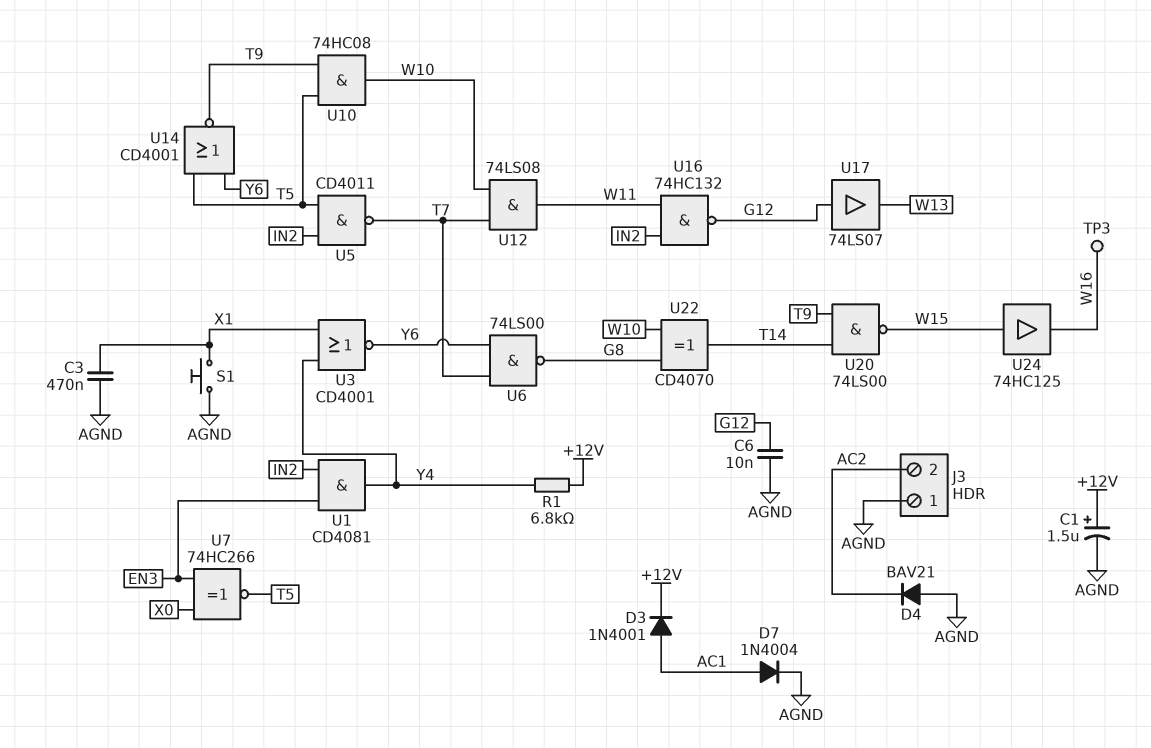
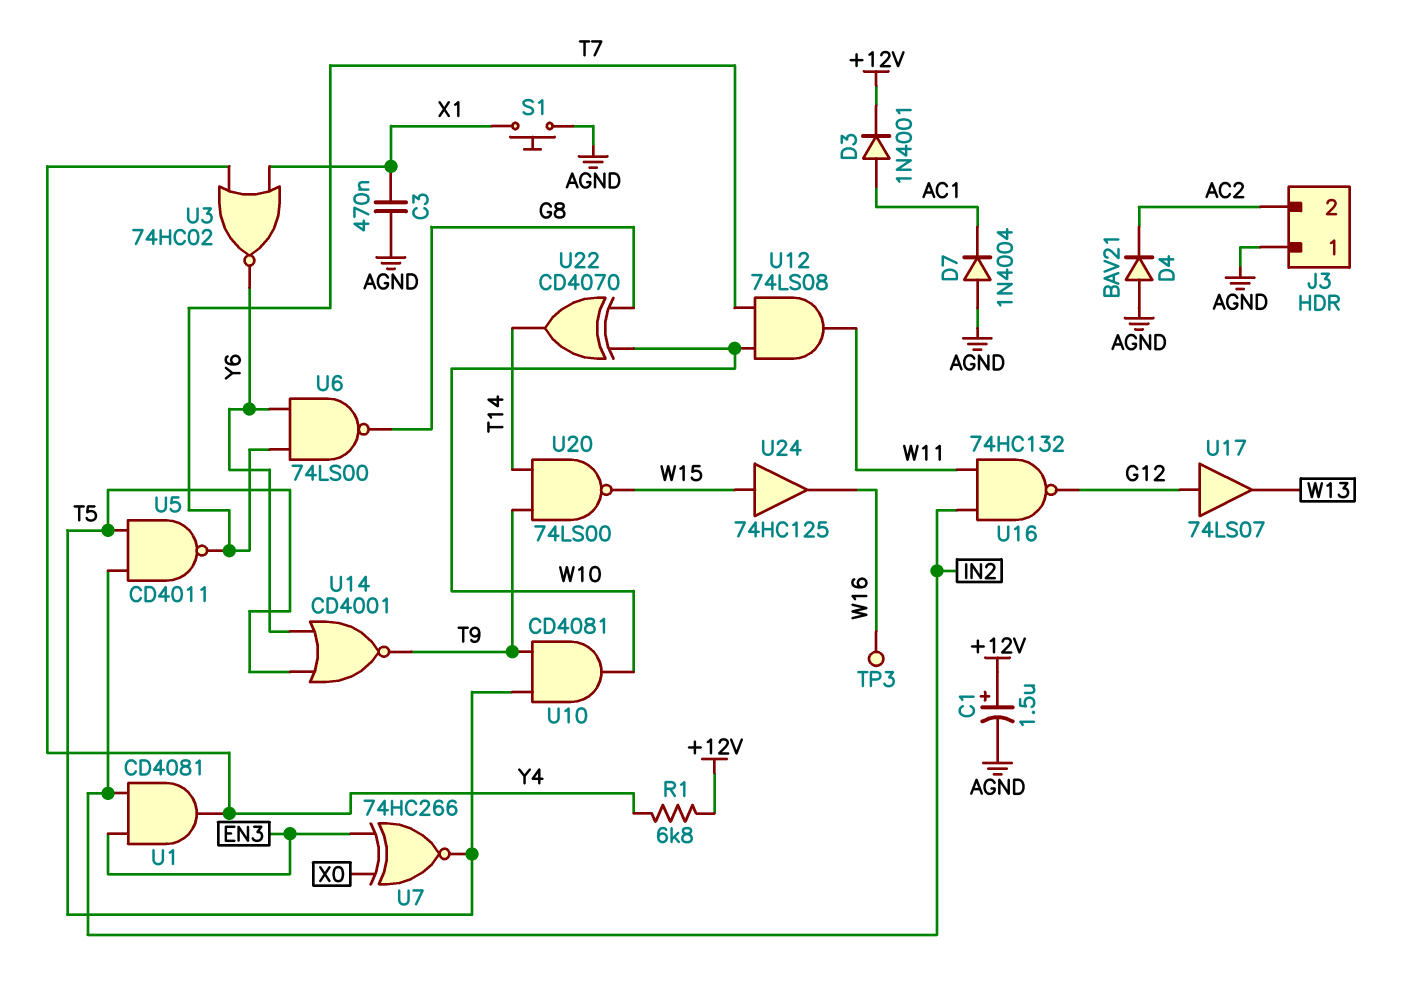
C6: 10nF (AGND, G12) -> none
D7: diode 1N4004 (A AC1, K AGND) -> diode 1N4004 (A AGND, K AC1)
U3: NOR CD4001 (in X1, in Y4, out Y6) -> NOR 74HC02 (in X1, in Y4, out Y6)
U10: AND 74HC08 (in T5, in T9, out W10) -> AND CD4081 (in T5, in T9, out W10)

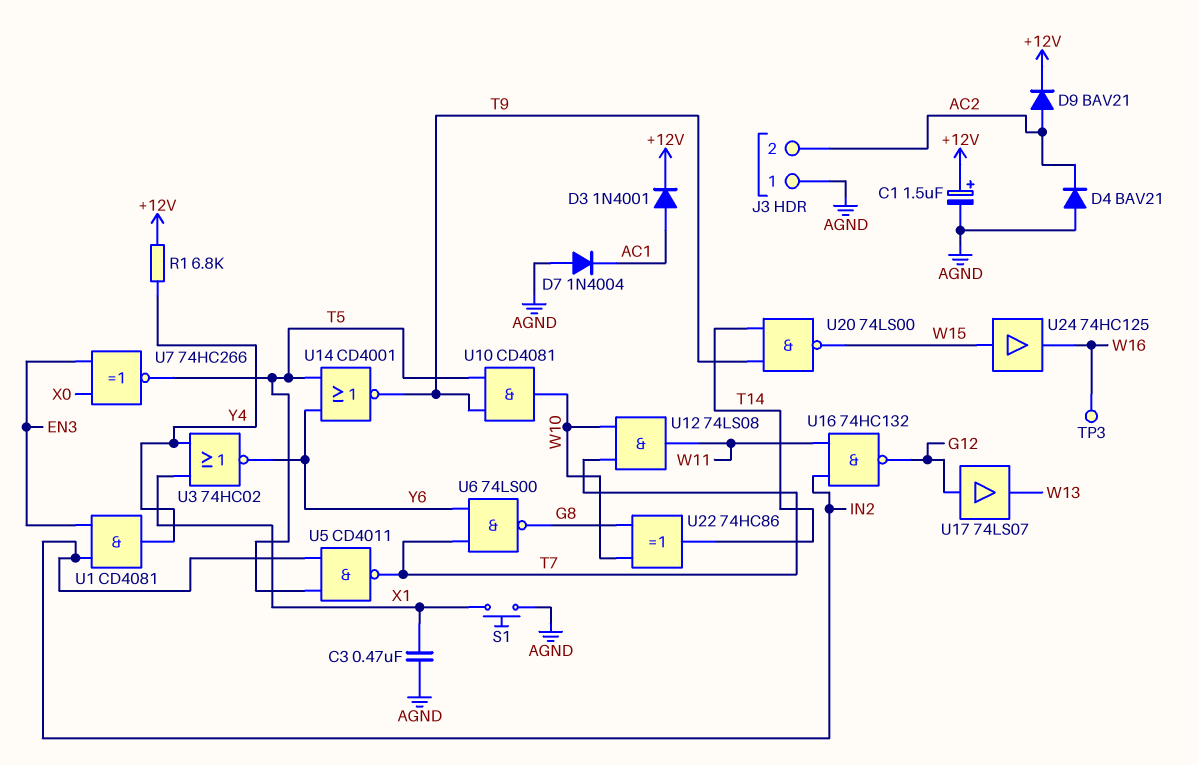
D9: none -> diode BAV21 (A AC2, K +12V)
U22: XOR CD4070 (in G8, in W10, out T14) -> XOR 74HC86 (in G8, in W10, out T14)

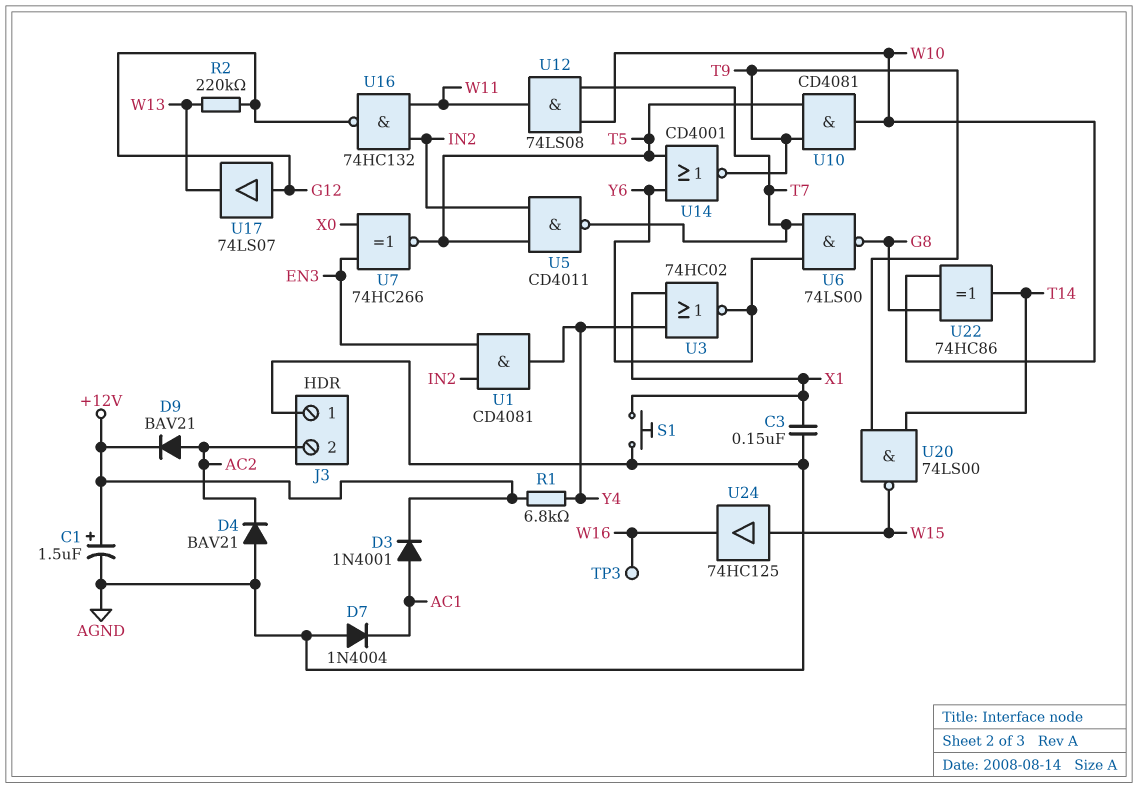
C3: 470nF (AGND, X1) -> 150nF (AGND, X1)
R2: none -> 220k (G12, W13)

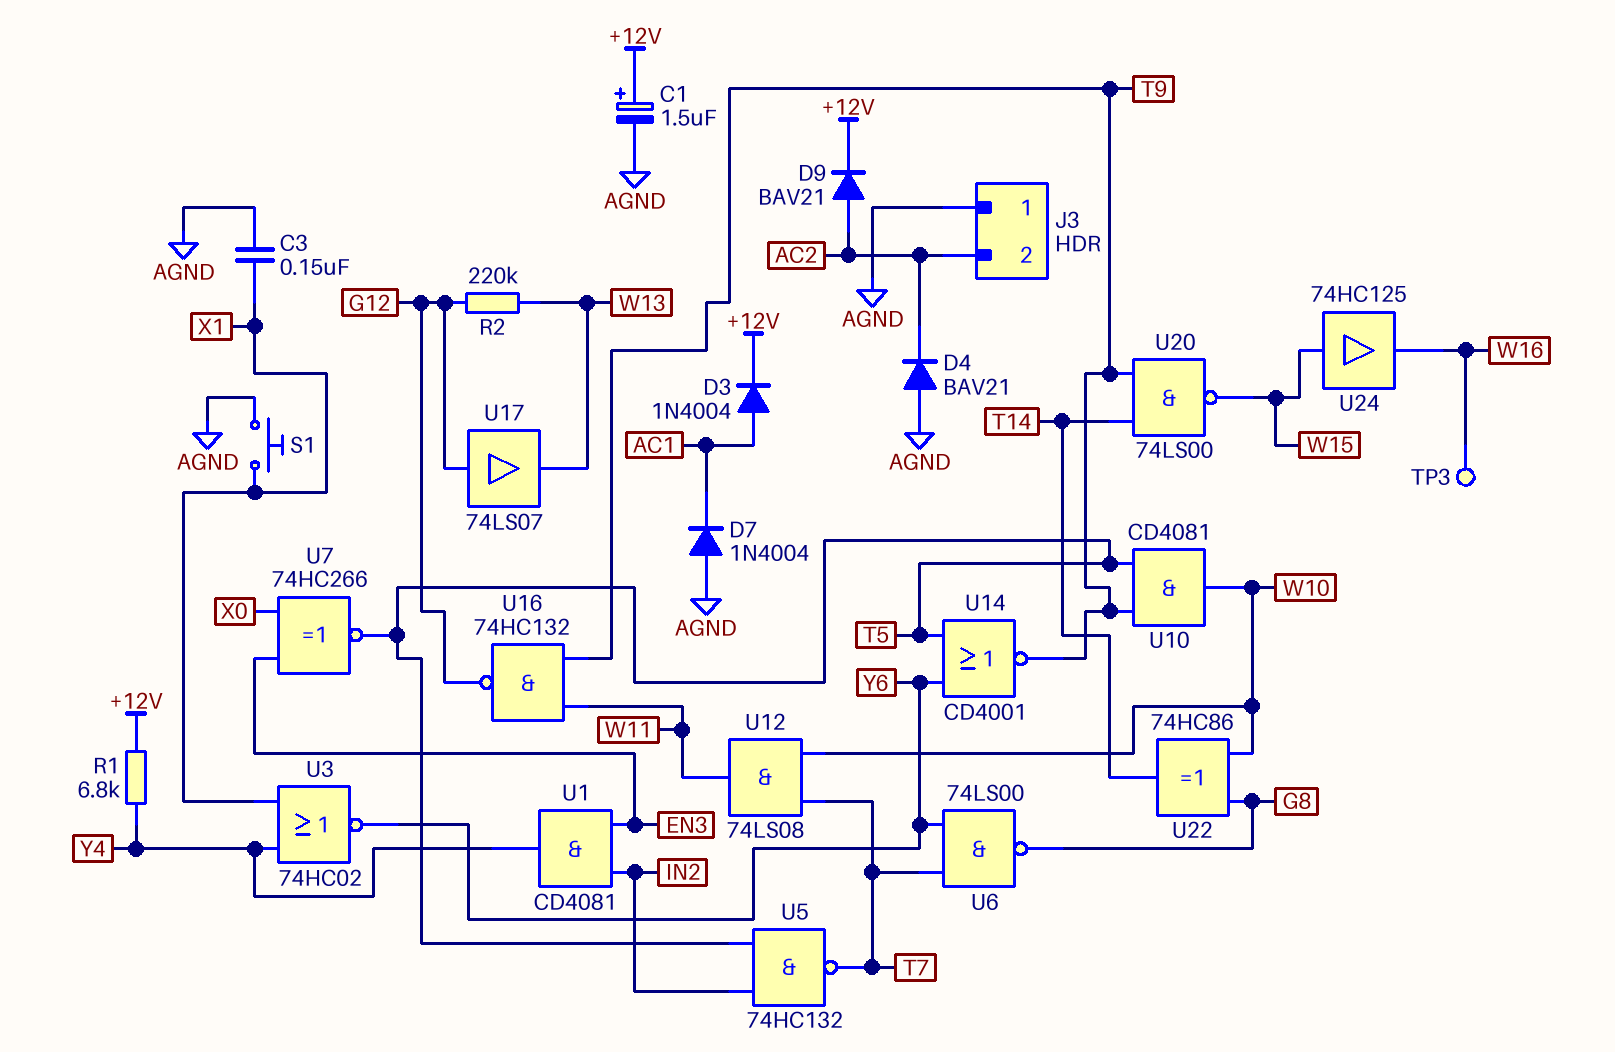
D3: diode 1N4001 (A AC1, K +12V) -> diode 1N4004 (A AC1, K +12V)
U5: NAND CD4011 (in IN2, in T5, out T7) -> NAND 74HC132 (in IN2, in T5, out T7)
U16: NAND 74HC132 (in IN2, in W11, out G12) -> NAND 74HC132 (in T9, in W11, out G12)

